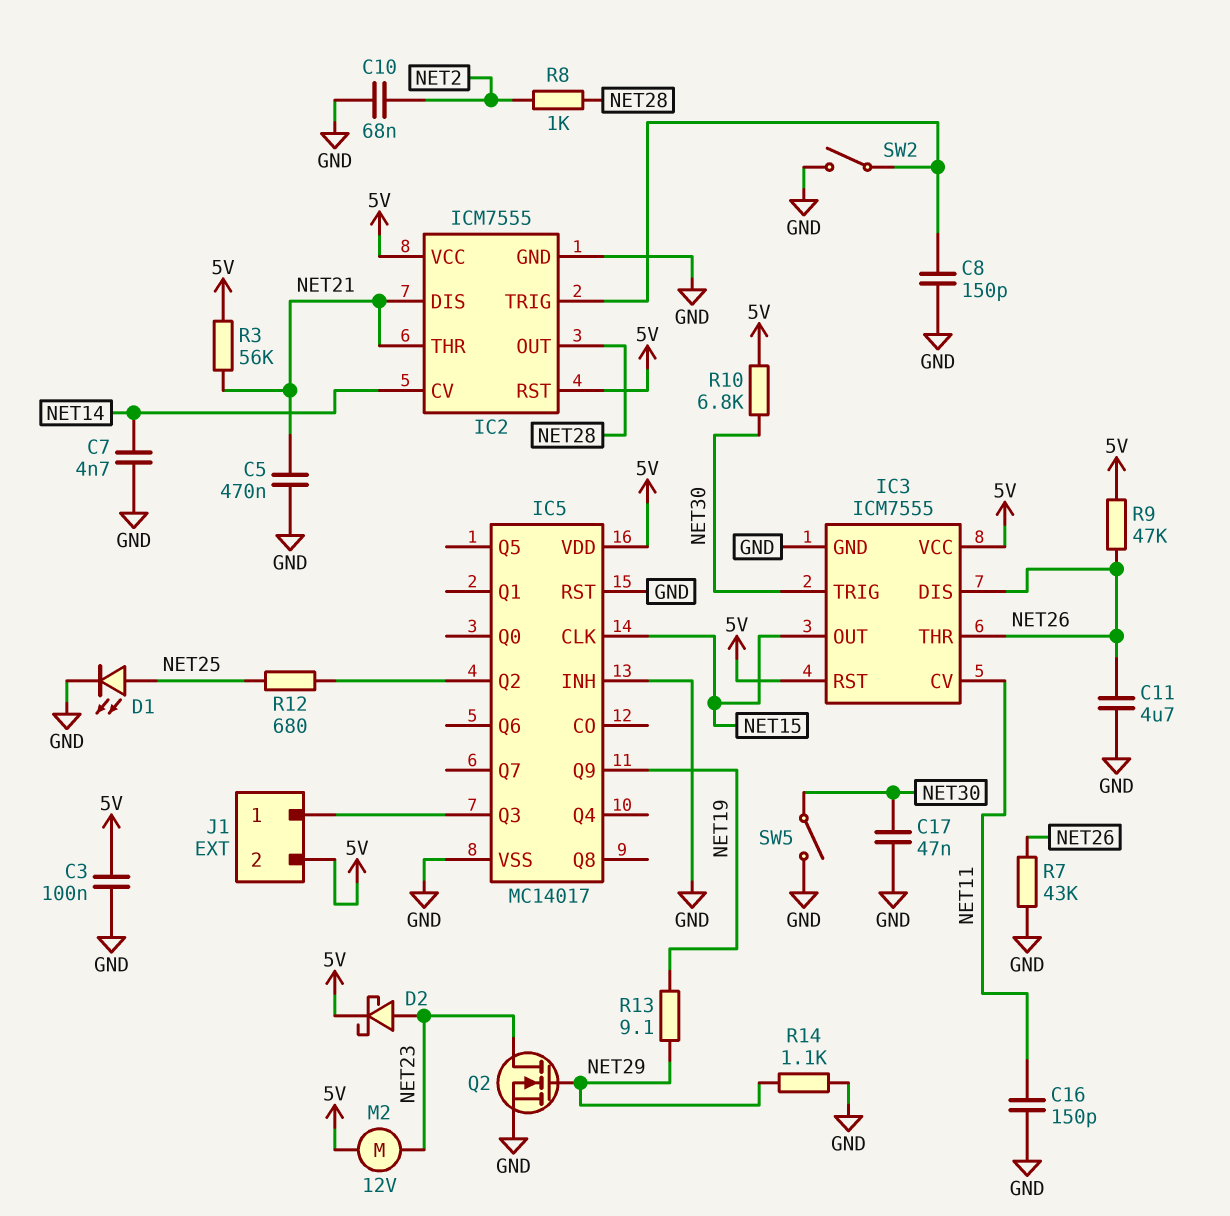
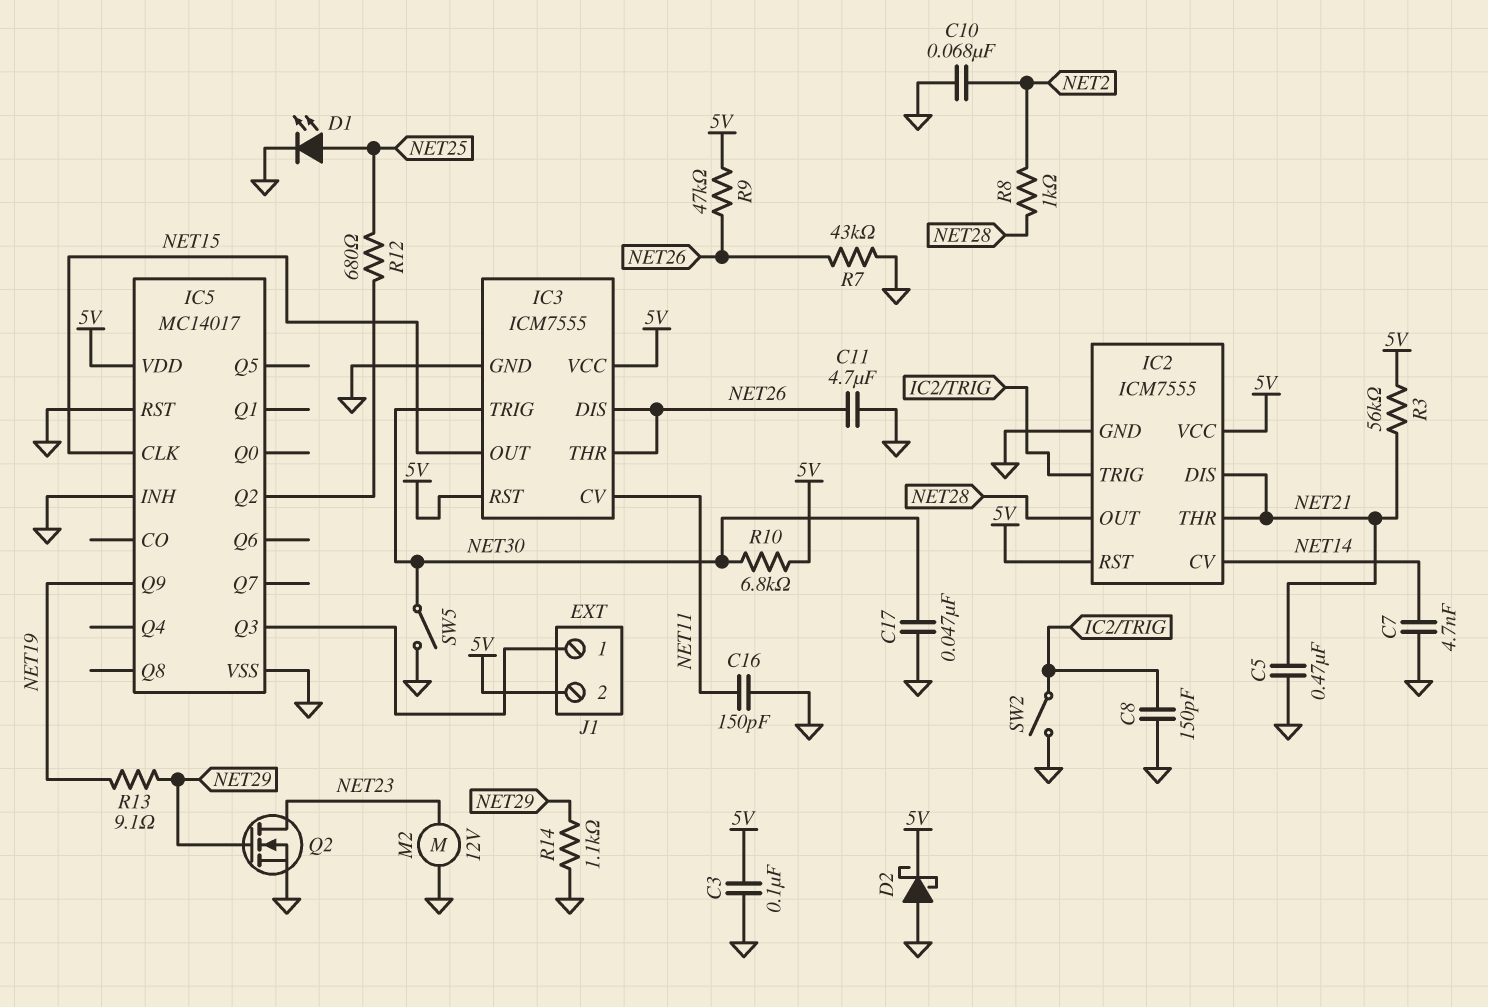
D2: schottky (A NET23, K 5V) -> schottky (A GND, K 5V)
M2: motor 12V (5V, NET23) -> motor 12V (GND, NET23)

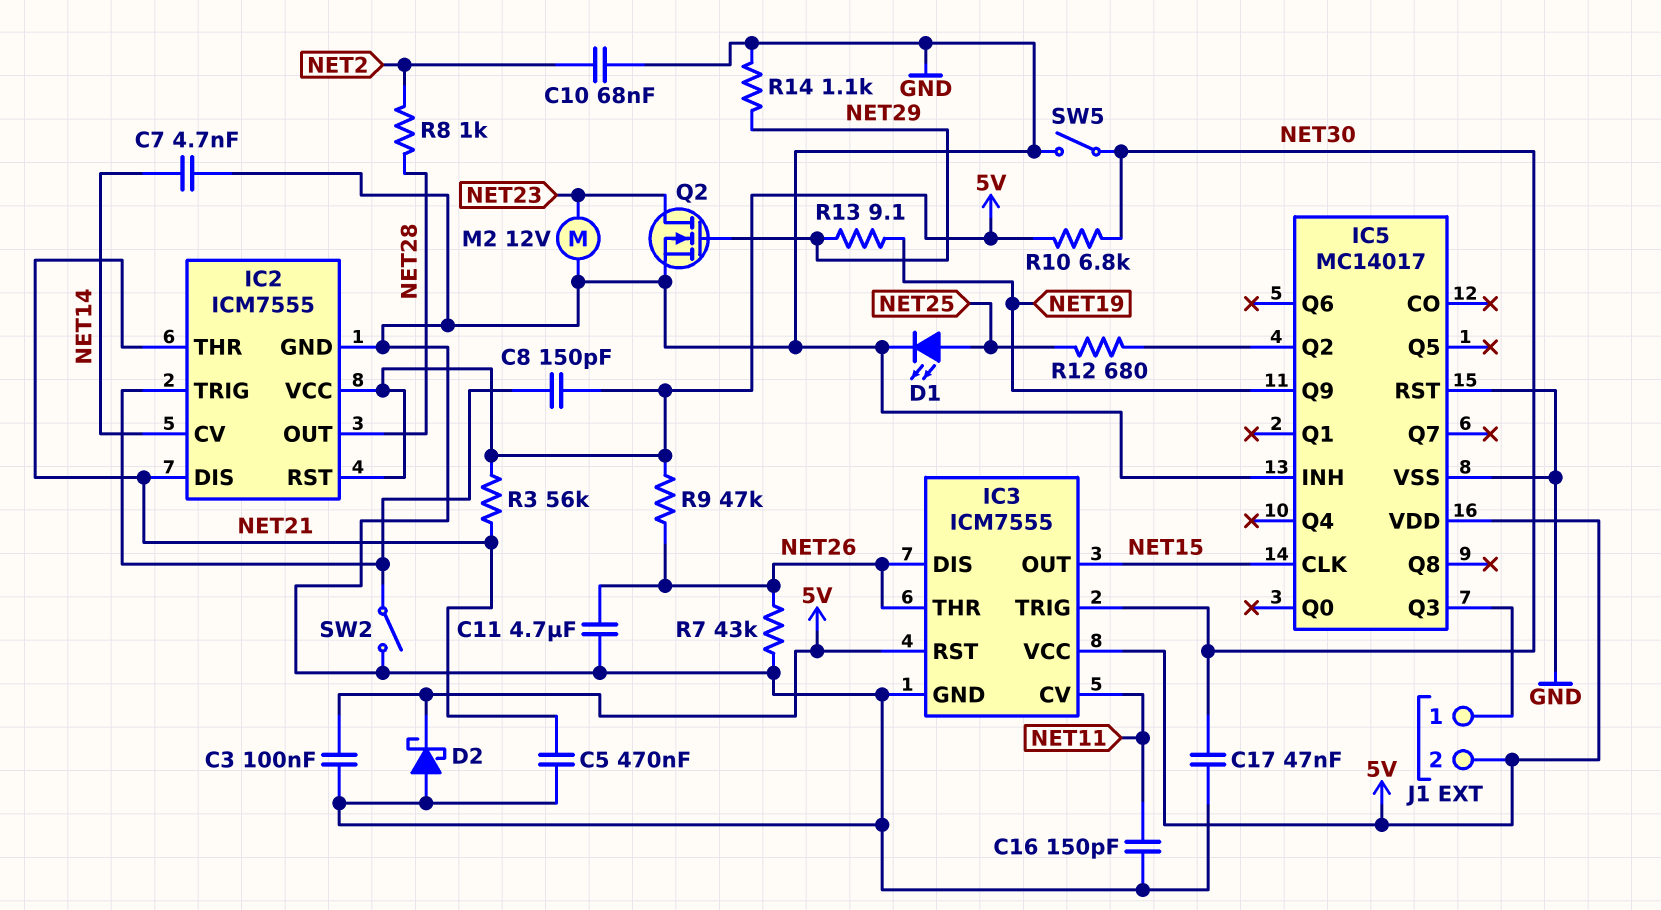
C8: 150pF (GND, IC2/TRIG) -> 150pF (5V, IC2/TRIG)

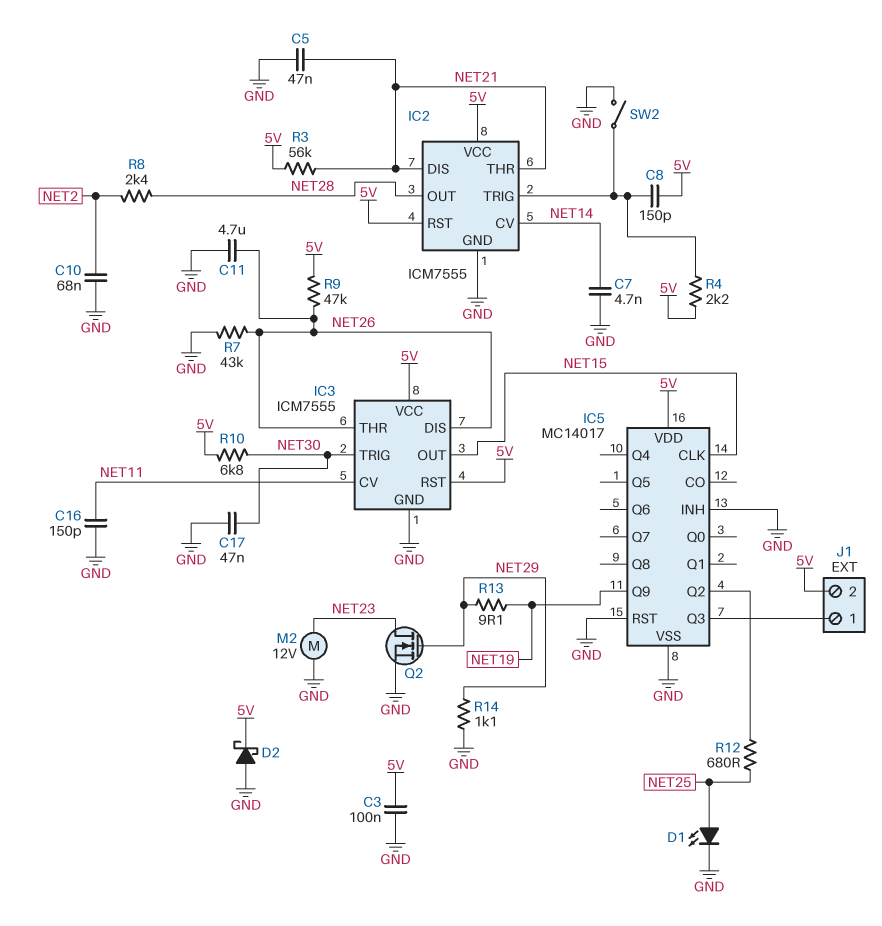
C5: 470nF (GND, NET21) -> 47nF (GND, NET21)
R4: none -> 2.2k (5V, IC2/TRIG)
R8: 1k (NET2, NET28) -> 2.4k (NET2, NET28)
SW5: switch (GND, NET30) -> none

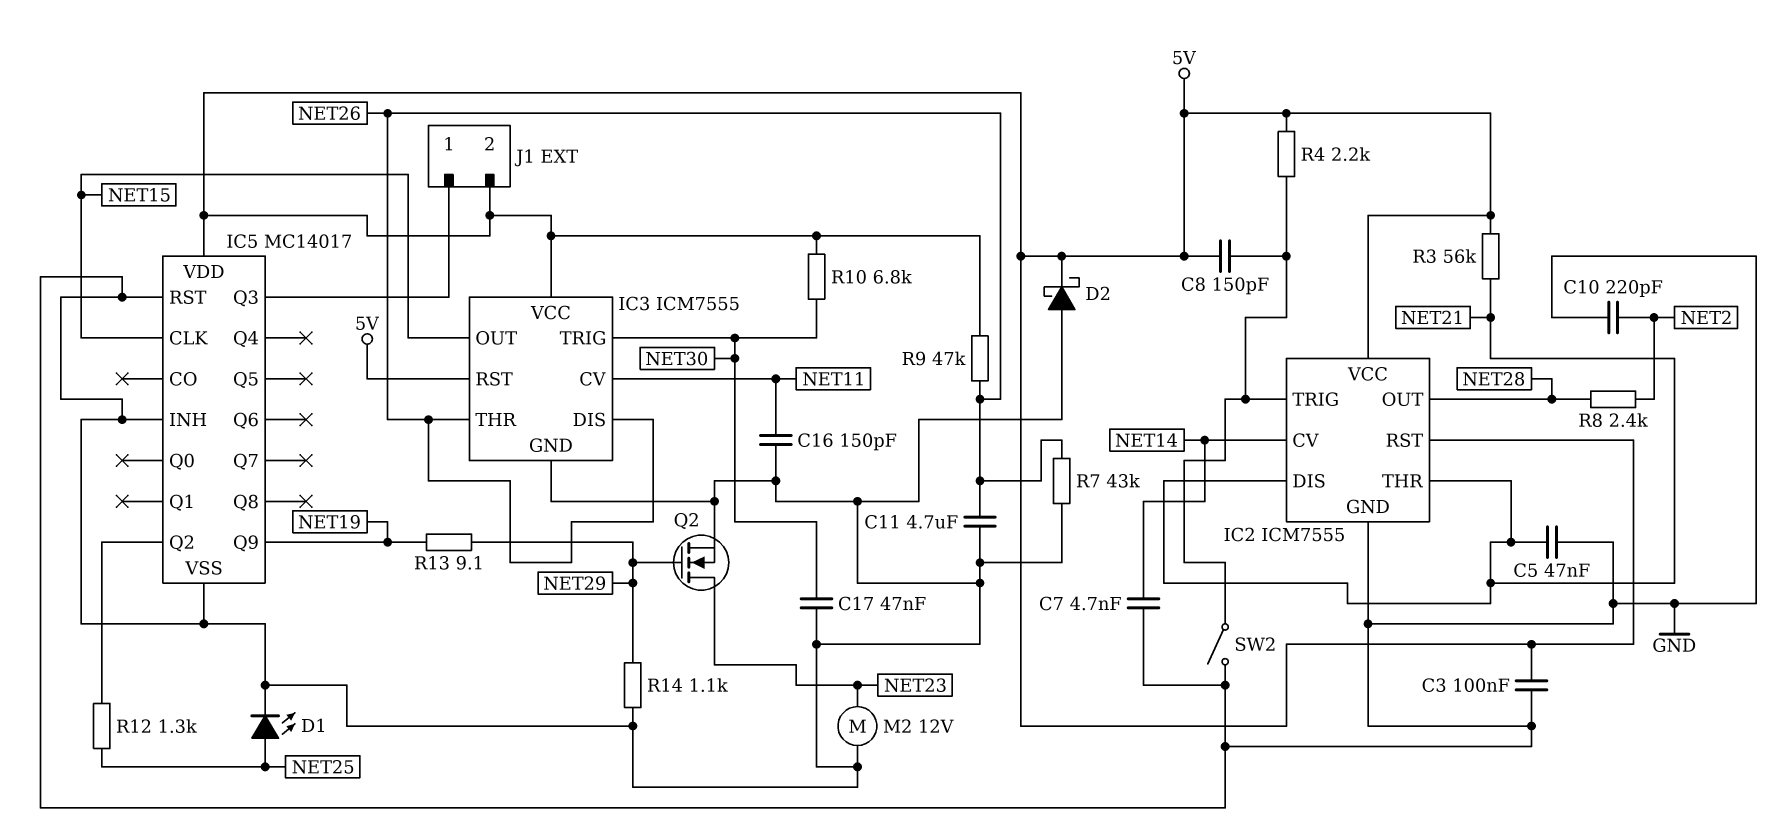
C10: 68nF (GND, NET2) -> 220pF (GND, NET2)
R12: 680 (IC5/Q2, NET25) -> 1.3k (IC5/Q2, NET25)

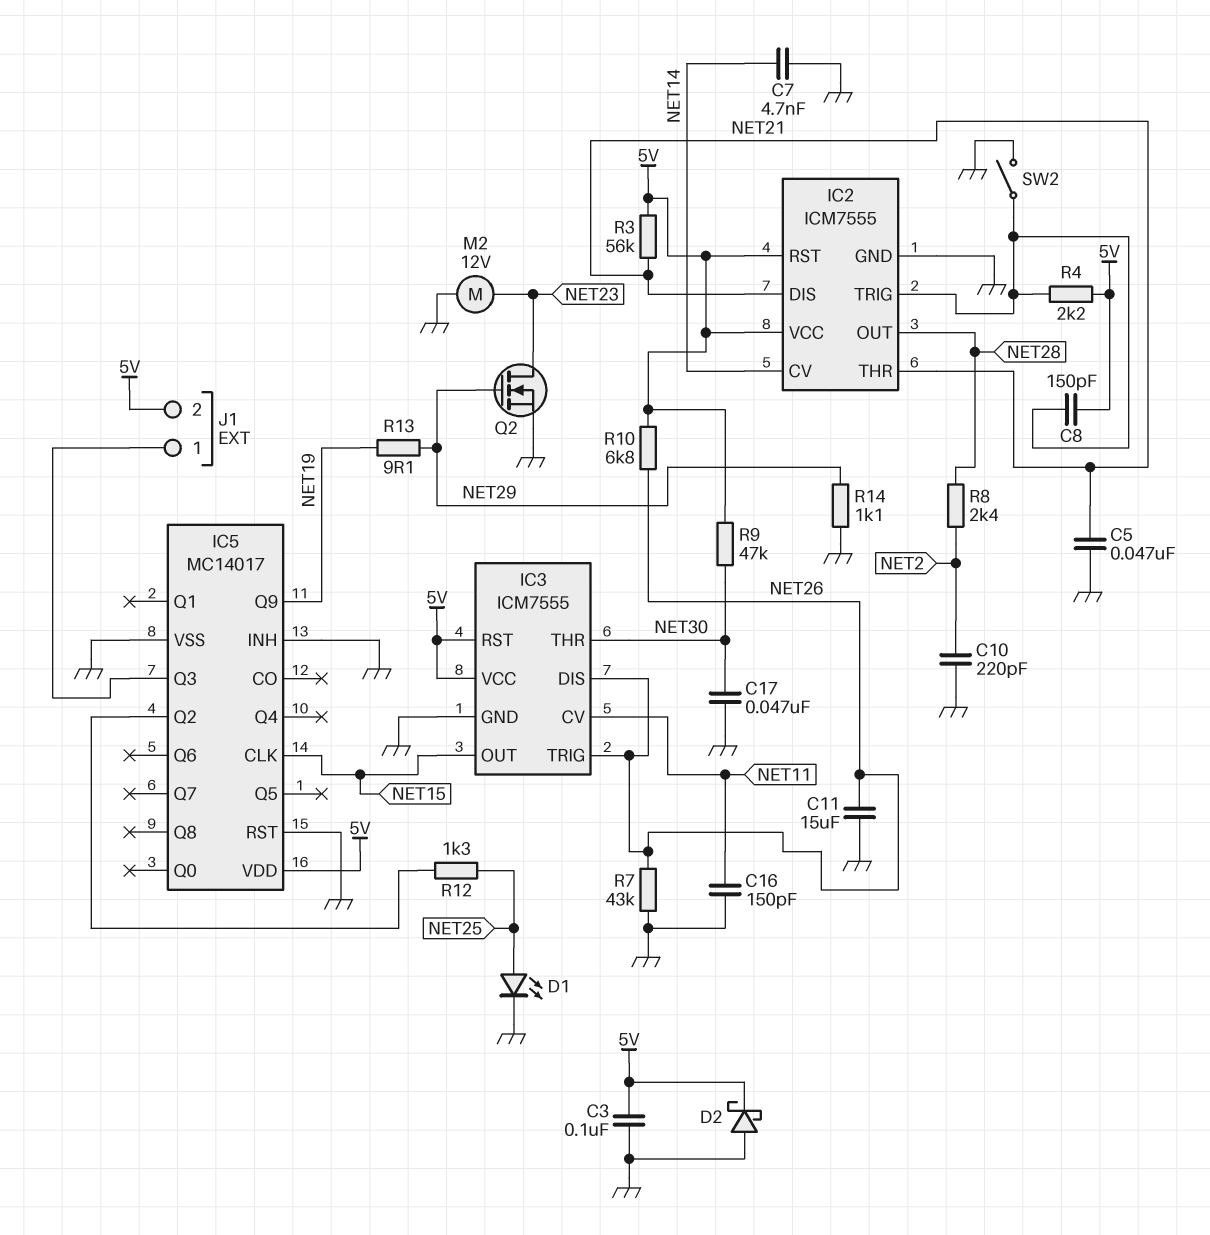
C11: 4.7uF (GND, NET26) -> 15uF (GND, NET26)
IC3 pin THR: NET26 -> NET30
IC3 pin TRIG: NET30 -> NET26
R9: 47k (5V, NET26) -> 47k (5V, NET30)
R10: 6.8k (5V, NET30) -> 6.8k (5V, NET26)

